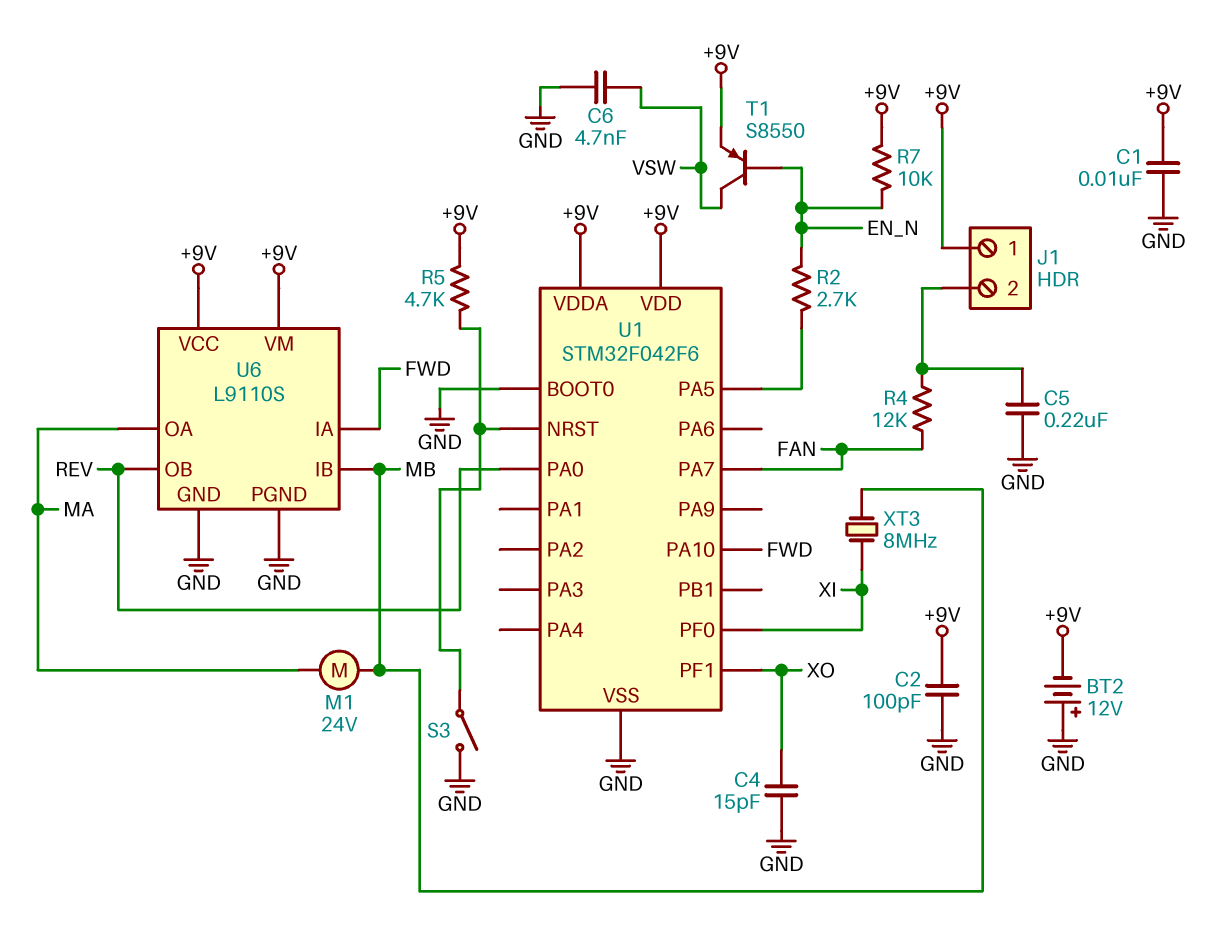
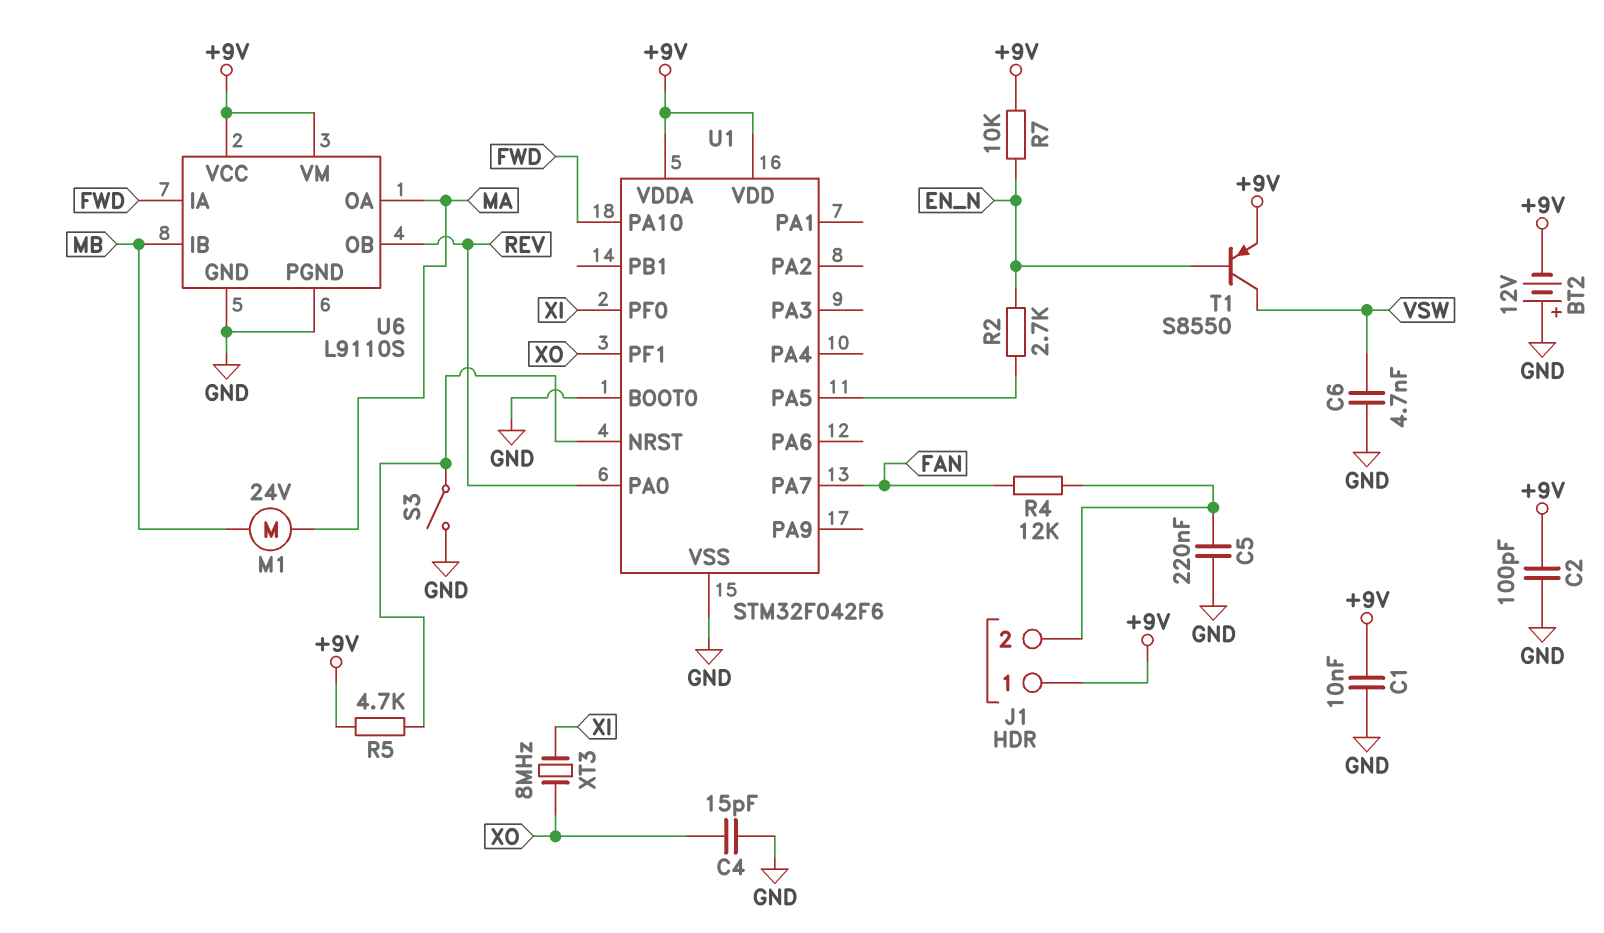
XT3: 8MHz (MB, XI) -> 8MHz (XI, XO)

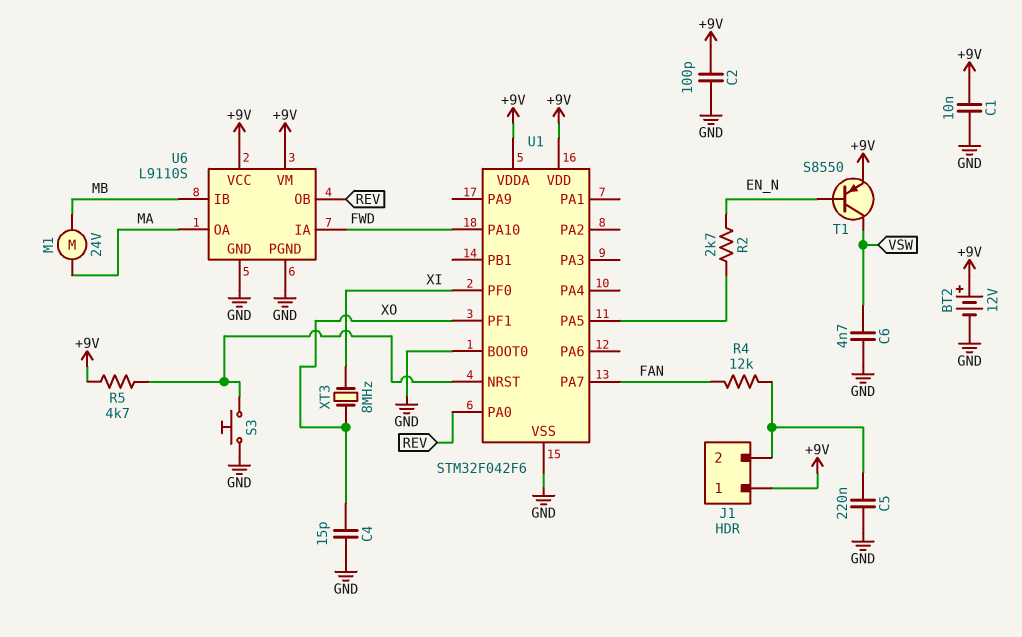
BT2: 12V (plus GND, minus +9V) -> 12V (plus +9V, minus GND)
R7: 10k (+9V, EN_N) -> none
S3: switch (GND, U1/NRST) -> button (GND, U1/NRST)

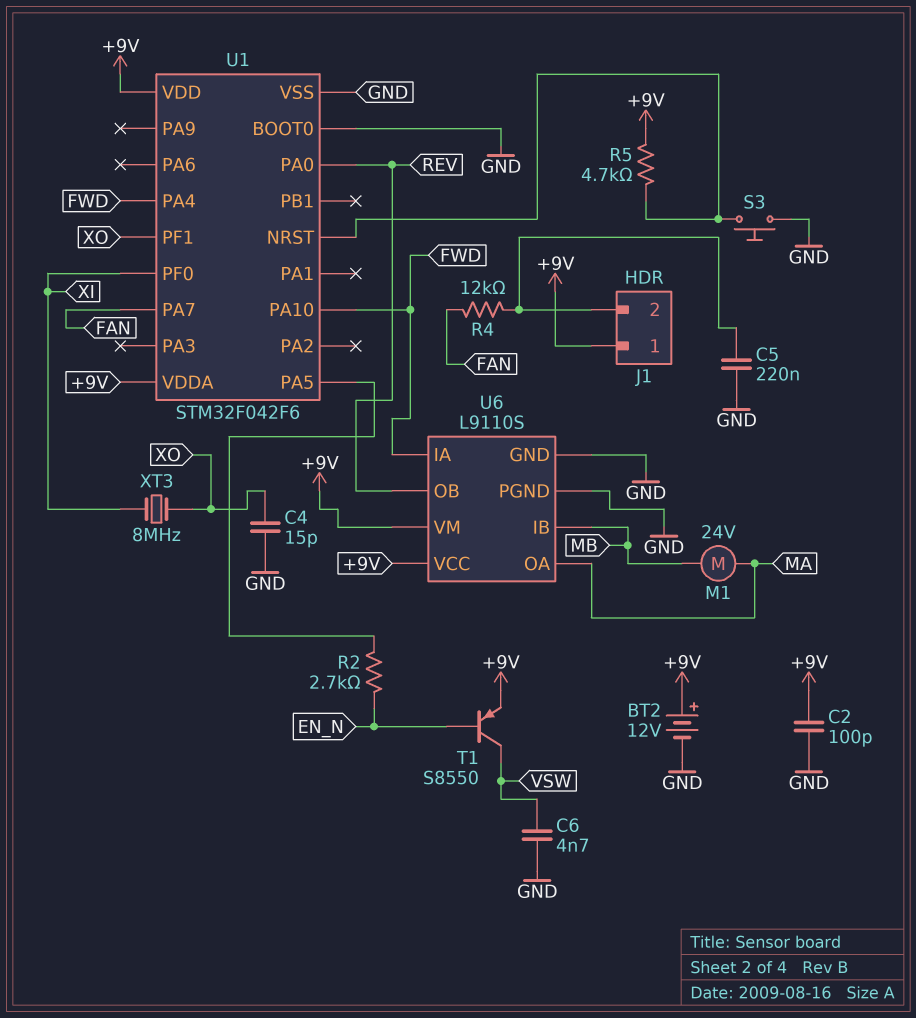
C1: 10nF (+9V, GND) -> none
U1 pin PA4: none -> FWD

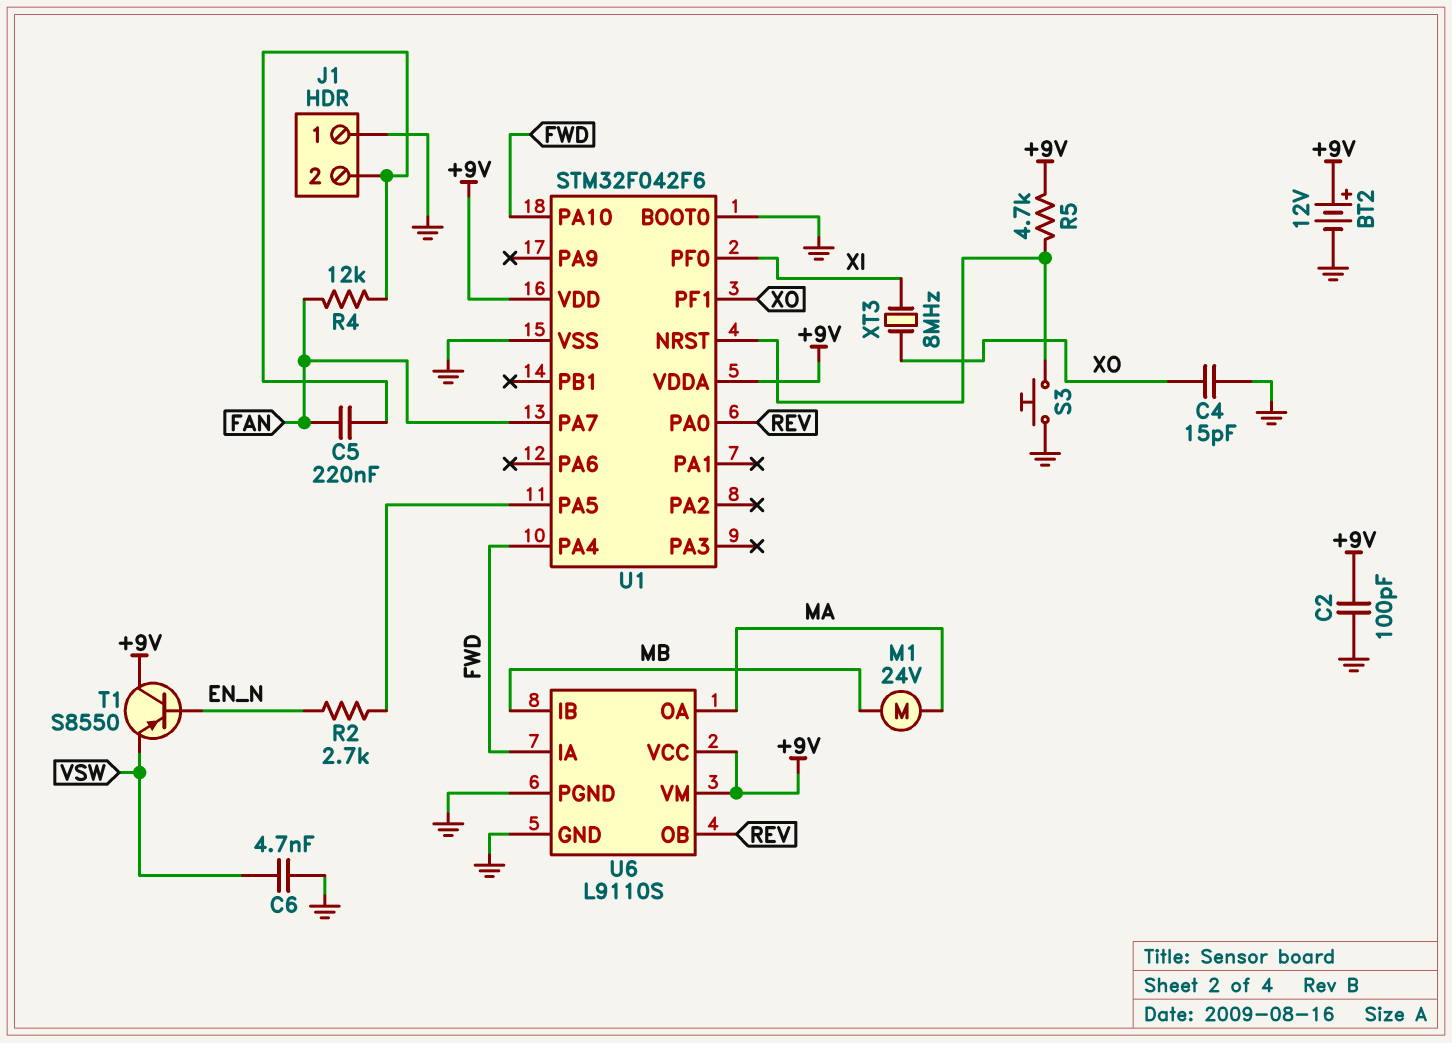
C5: 220nF (GND, J1/2) -> 220nF (FAN, J1/2)
J1 pin 1: +9V -> GND
T1: PNP S8550 (B EN_N, C VSW, E +9V) -> PNP S8550 (B EN_N, C +9V, E VSW)

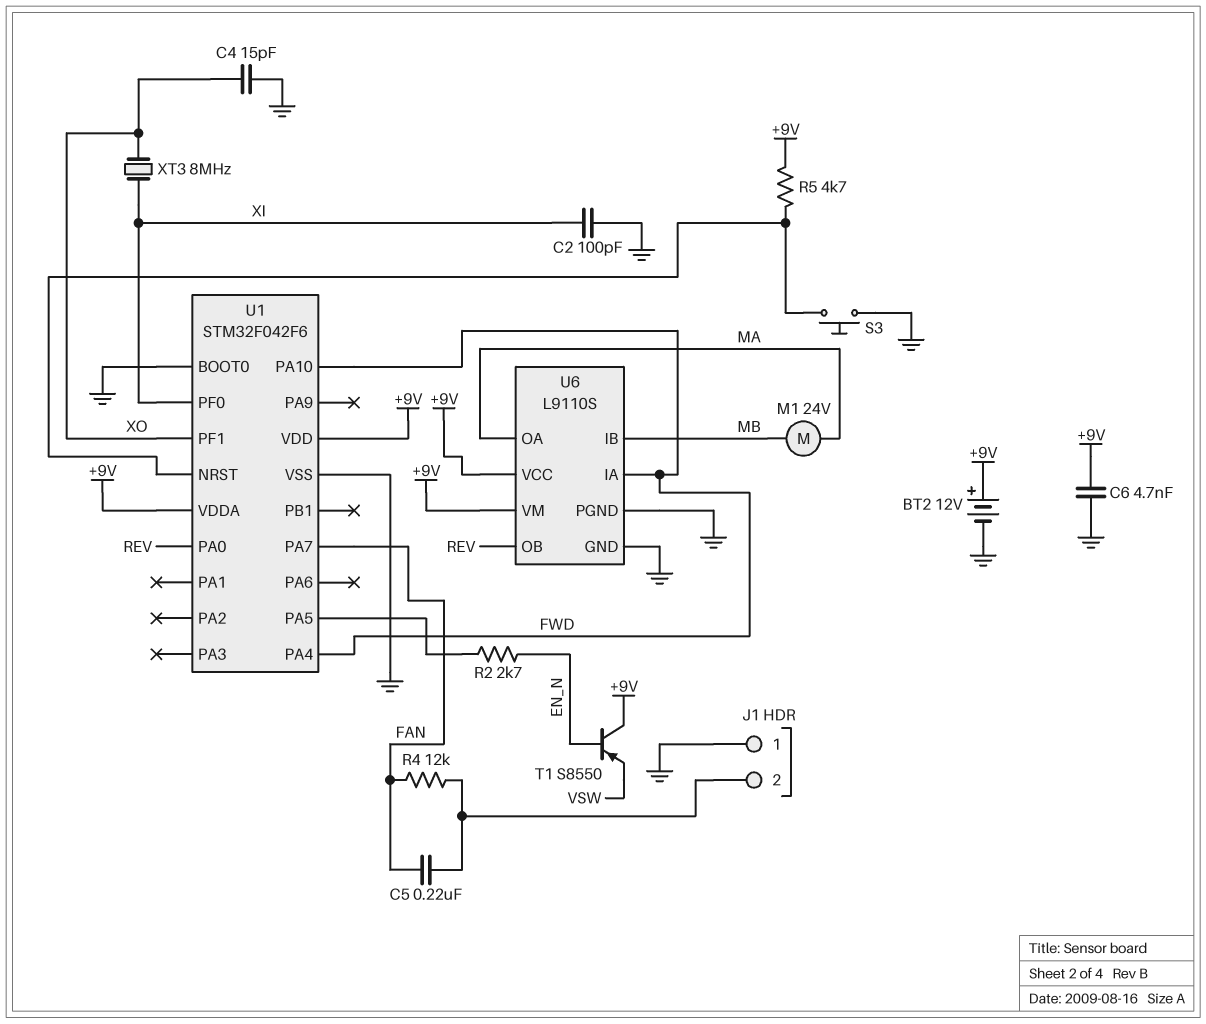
C2: 100pF (+9V, GND) -> 100pF (GND, XI)
C6: 4.7nF (GND, VSW) -> 4.7nF (+9V, GND)

